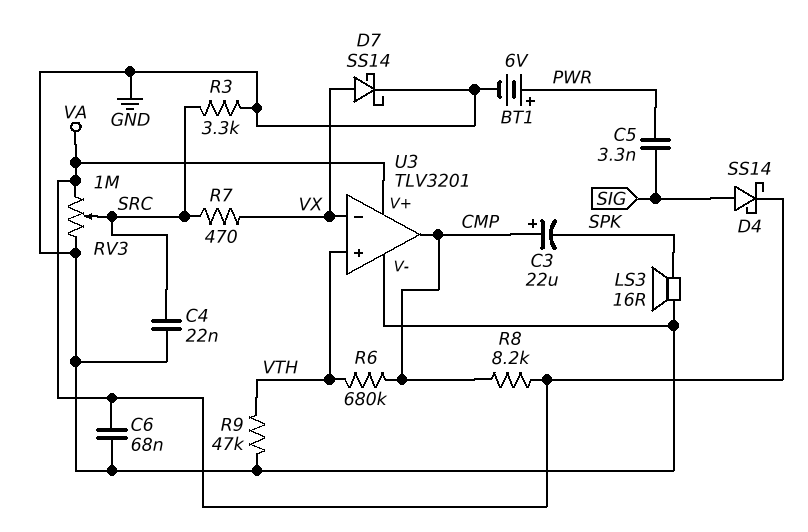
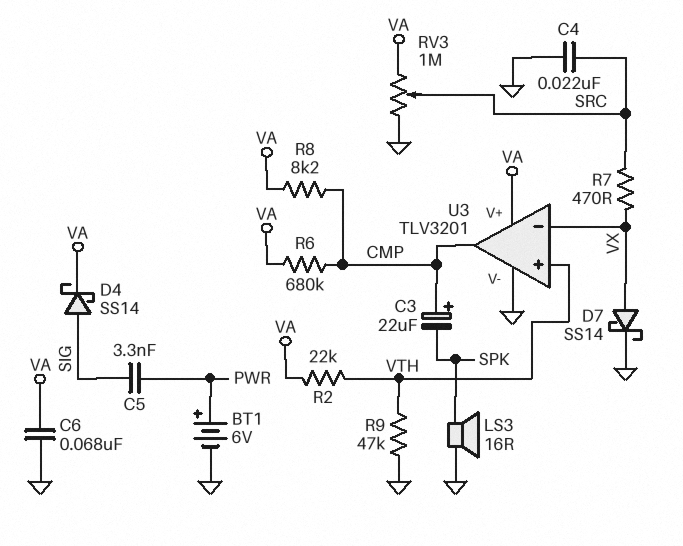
R2: none -> 22k (VA, VTH)
R3: 3.3k (GND, SRC) -> none
R6: 680k (CMP, VTH) -> 680k (CMP, VA)

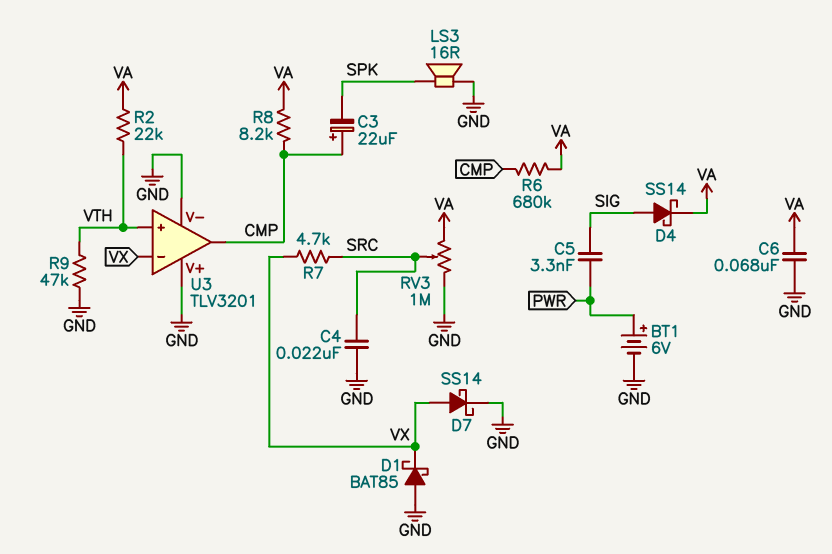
D1: none -> schottky BAT85 (A GND, K VX)
R7: 470 (SRC, VX) -> 4.7k (SRC, VX)
U3 pin V+: VA -> GND

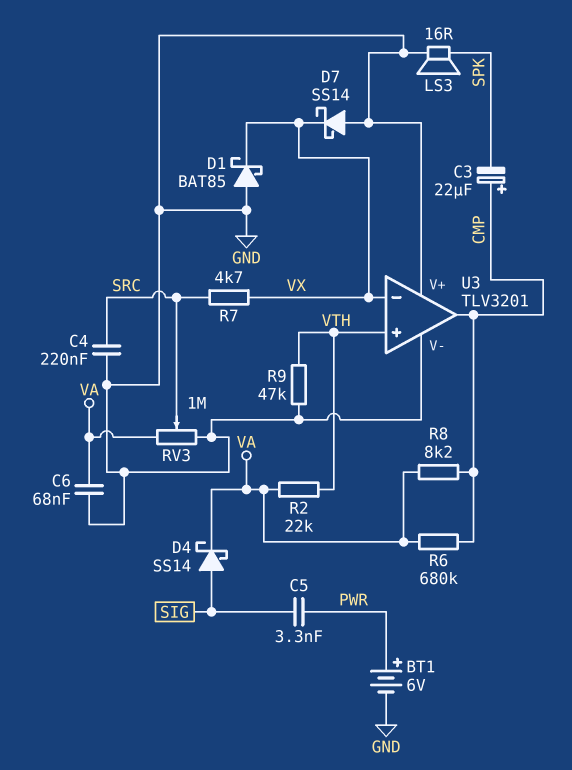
C4: 22nF (GND, SRC) -> 220nF (GND, SRC)
D7: schottky SS14 (A VX, K GND) -> schottky SS14 (A GND, K VX)

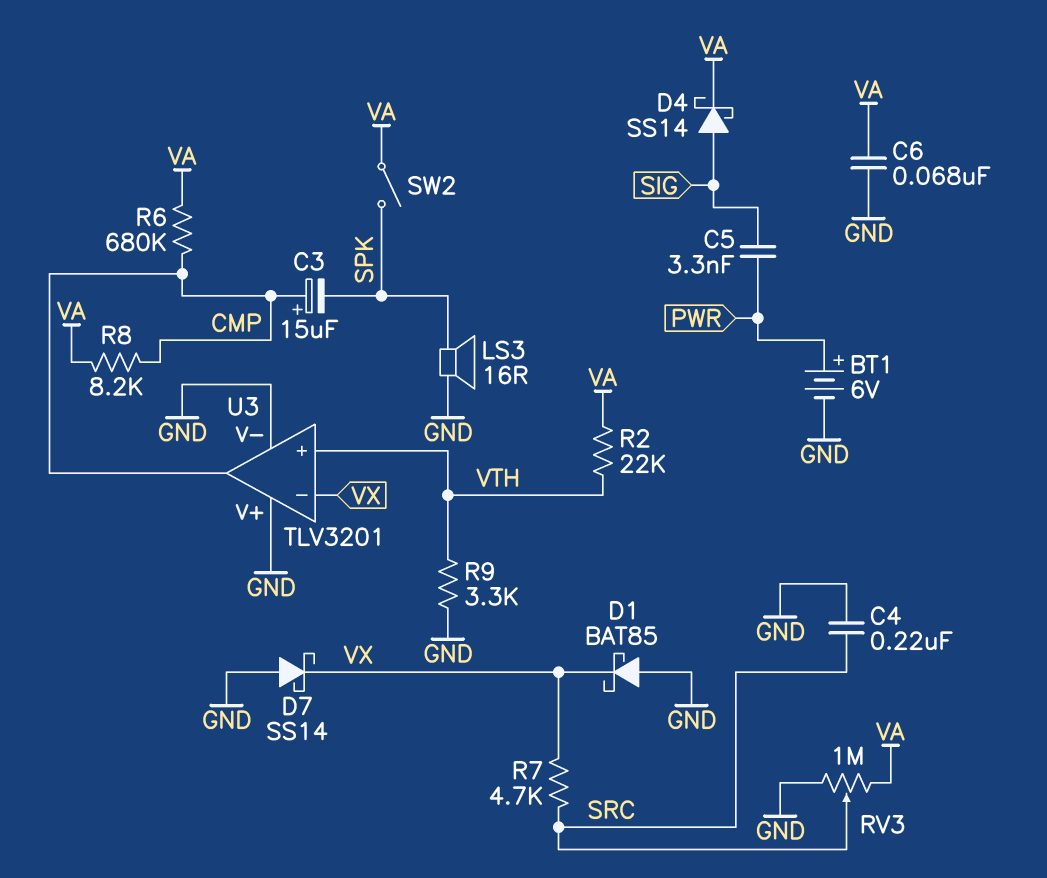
C3: 22uF (plus CMP, minus SPK) -> 15uF (plus CMP, minus SPK)
R9: 47k (GND, VTH) -> 3.3k (GND, VTH)
SW2: none -> switch (SPK, VA)

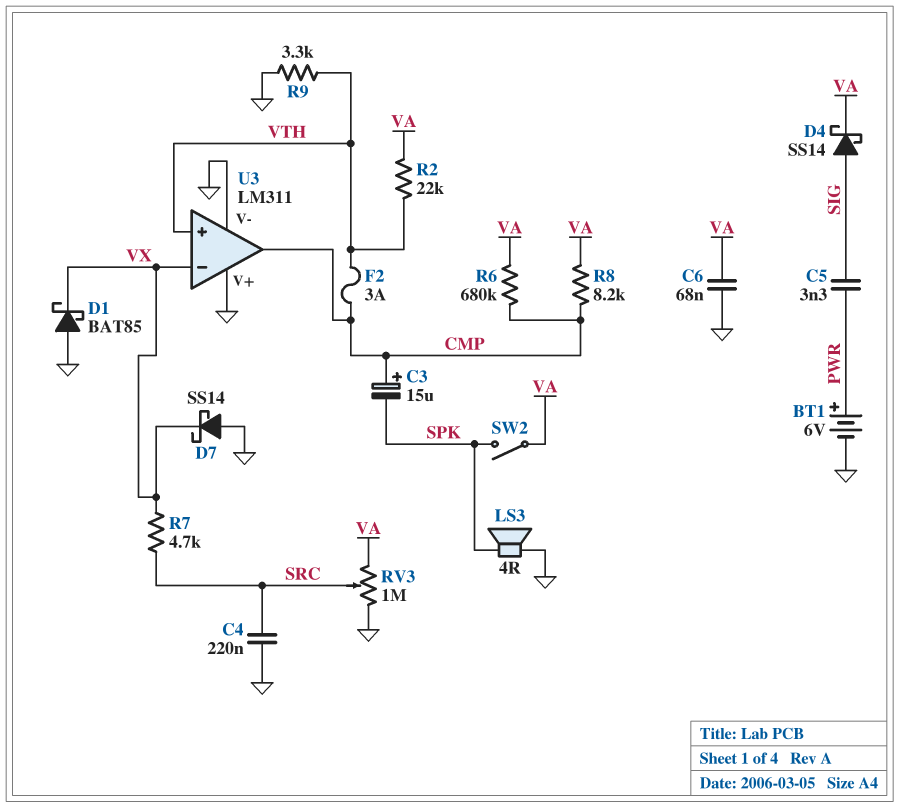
F2: none -> 3A (CMP, VTH)
LS3: speaker 16R (GND, SPK) -> speaker 4R (GND, SPK)
U3: TLV3201 -> LM311

